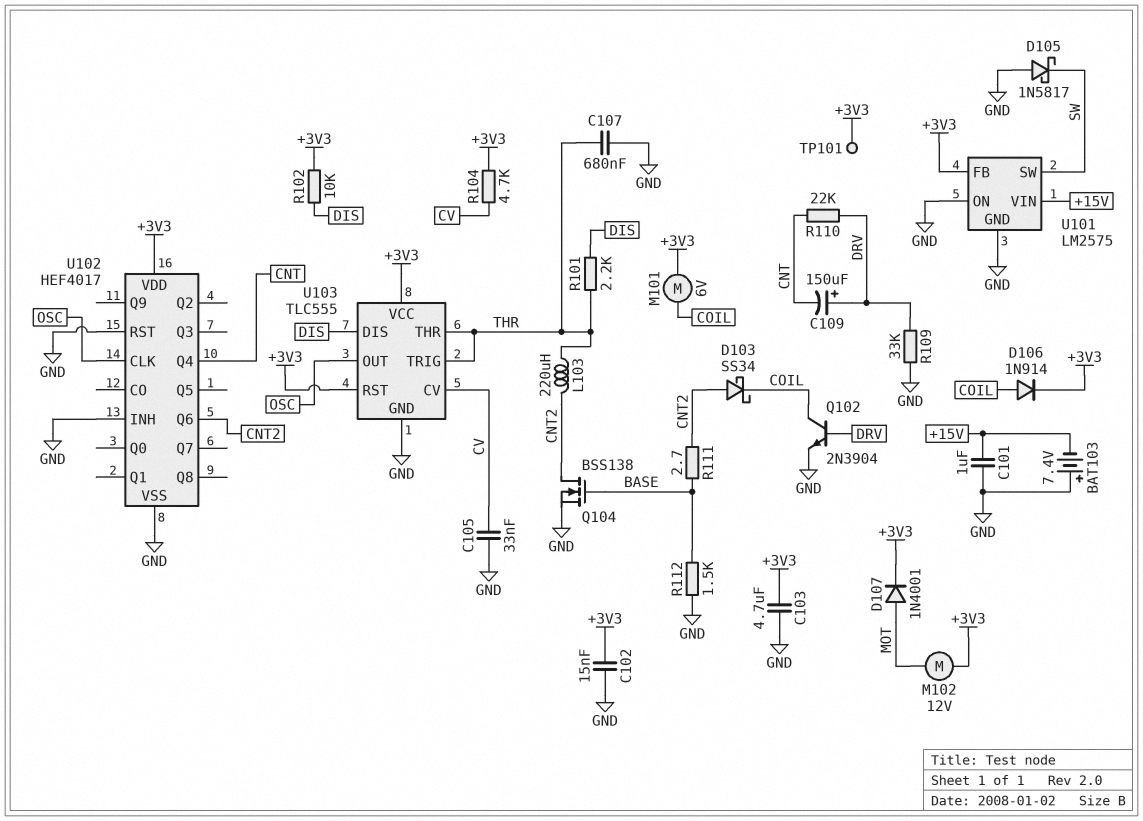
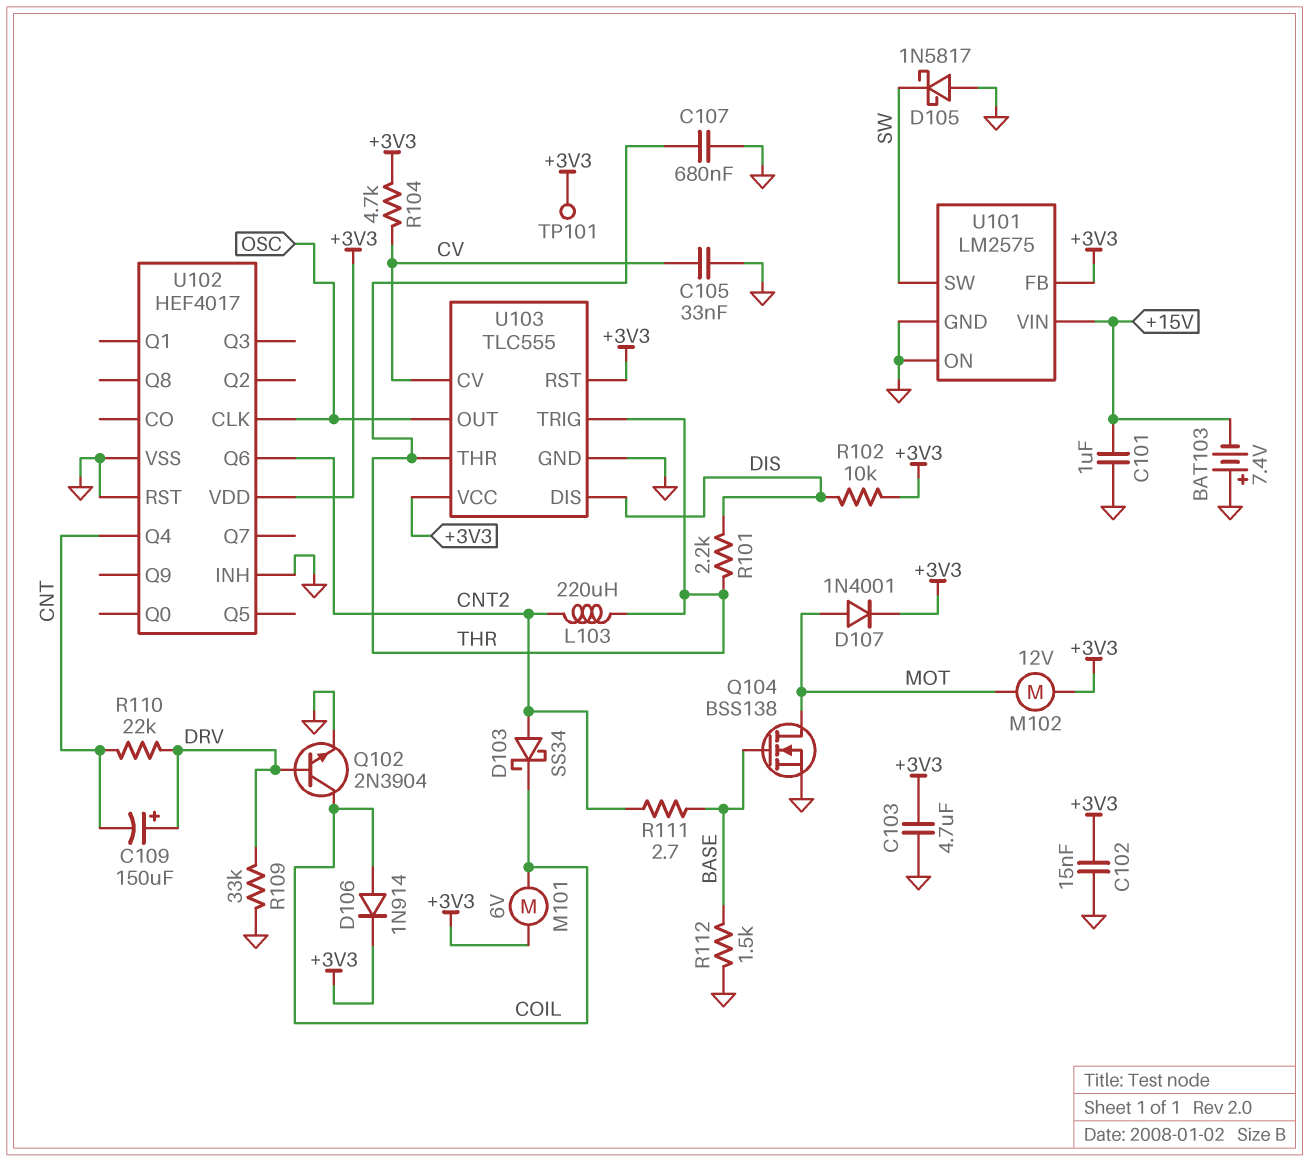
Q104: NMOS BSS138 (G BASE, D CNT2, S GND) -> NMOS BSS138 (G BASE, D MOT, S GND)

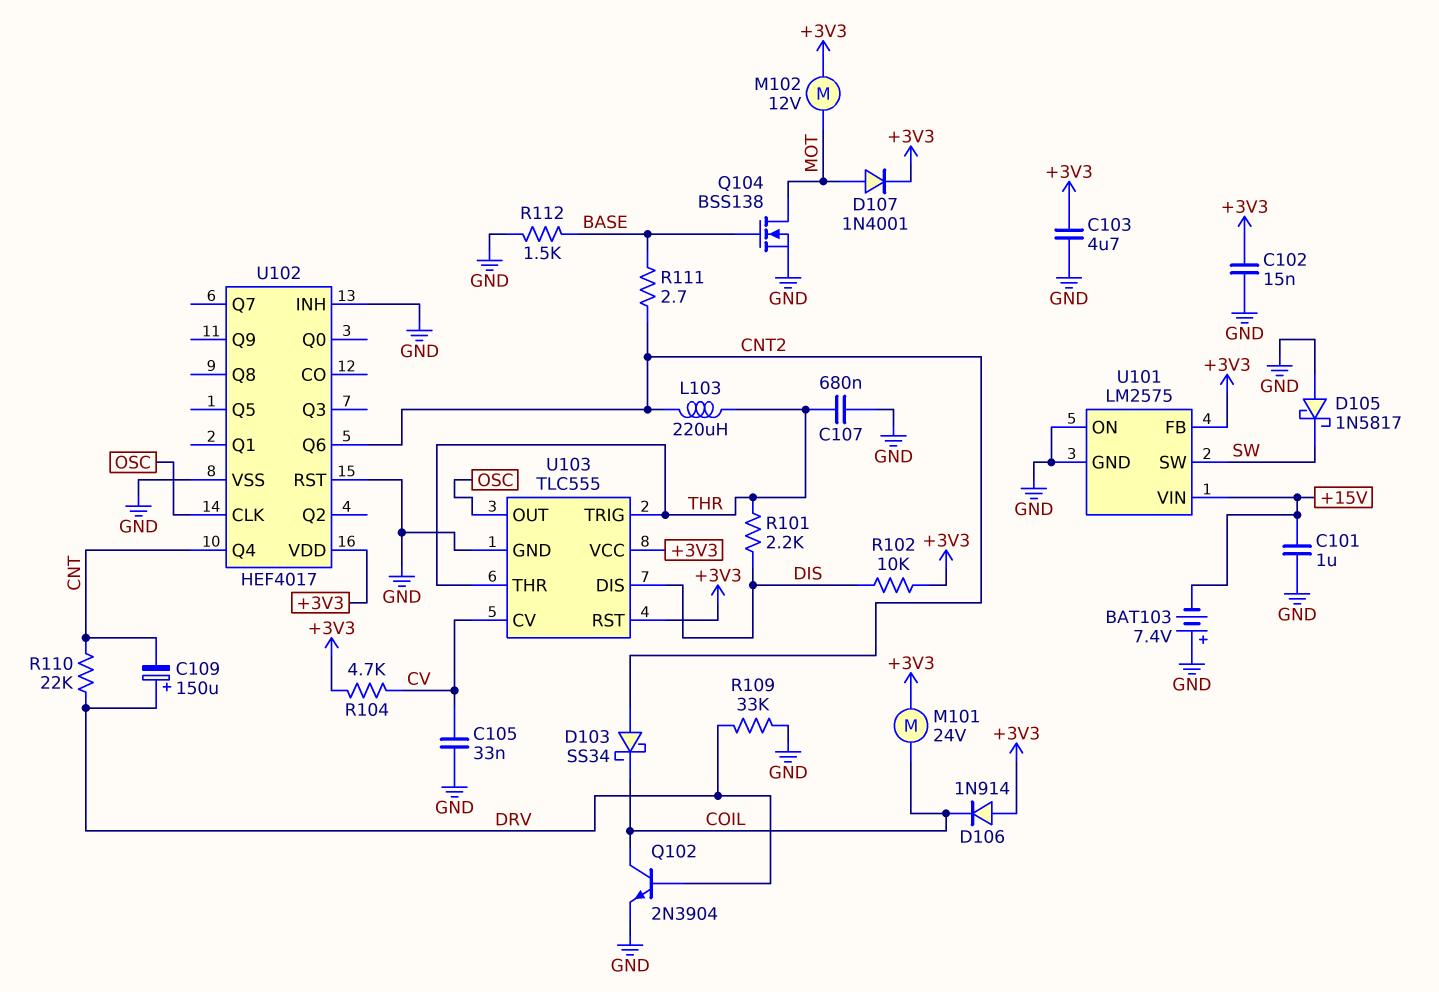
D106: diode 1N914 (A COIL, K +3V3) -> diode 1N914 (A +3V3, K COIL)
M101: motor 6V (+3V3, COIL) -> motor 24V (+3V3, COIL)
TP101: test point (+3V3) -> none

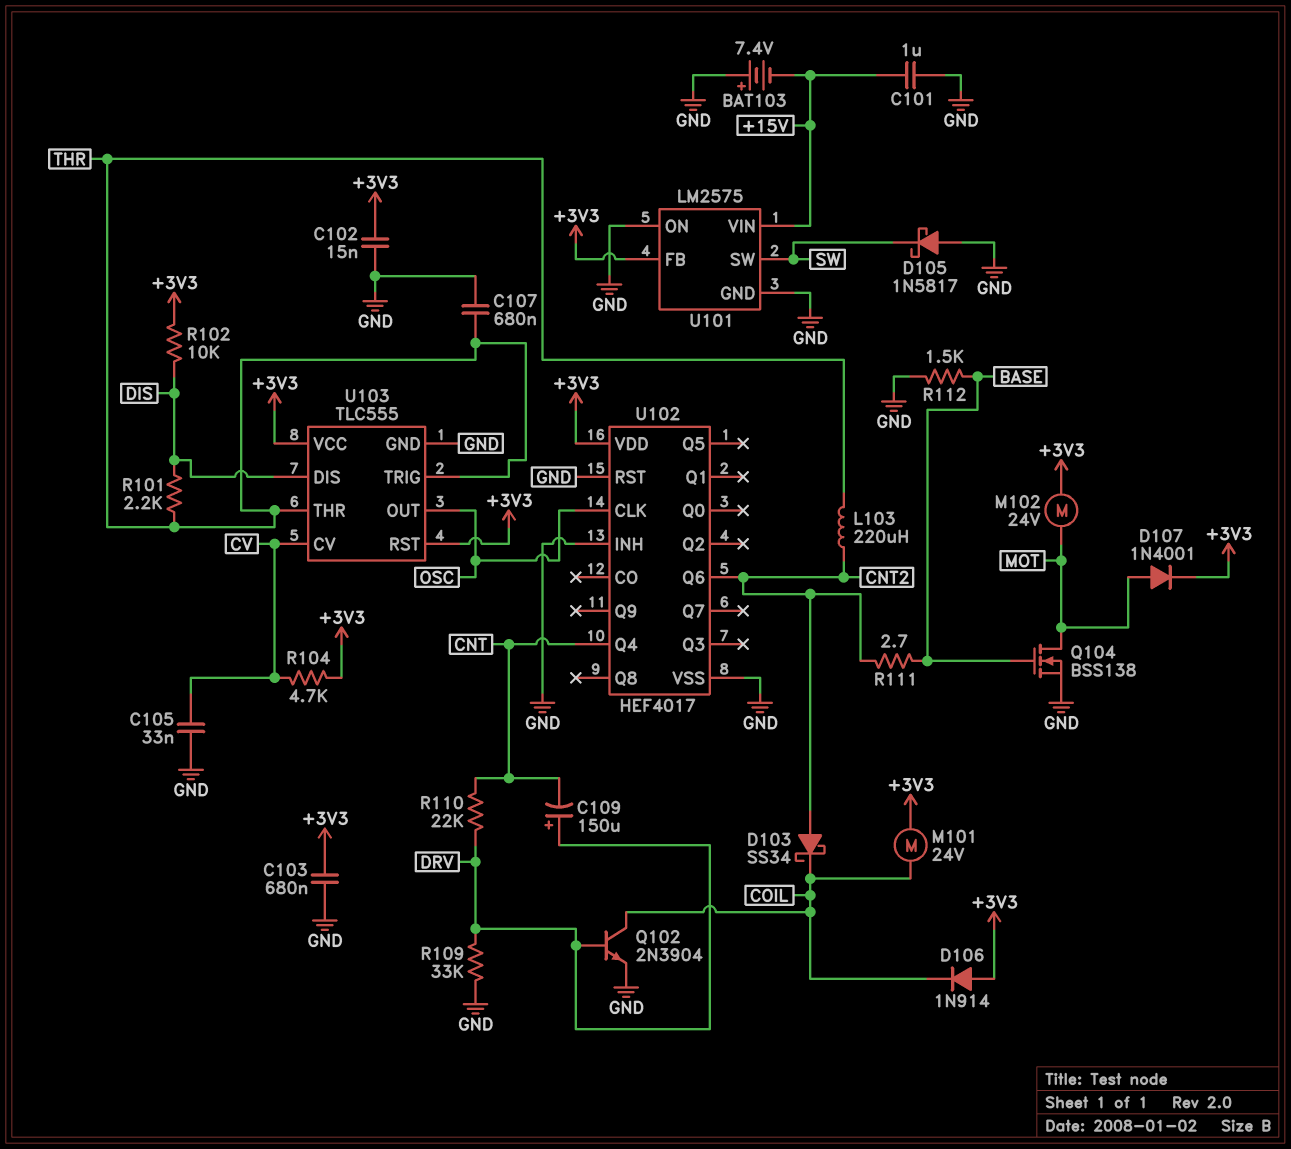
C103: 4.7uF (+3V3, GND) -> 680nF (+3V3, GND)
M102: motor 12V (+3V3, MOT) -> motor 24V (+3V3, MOT)

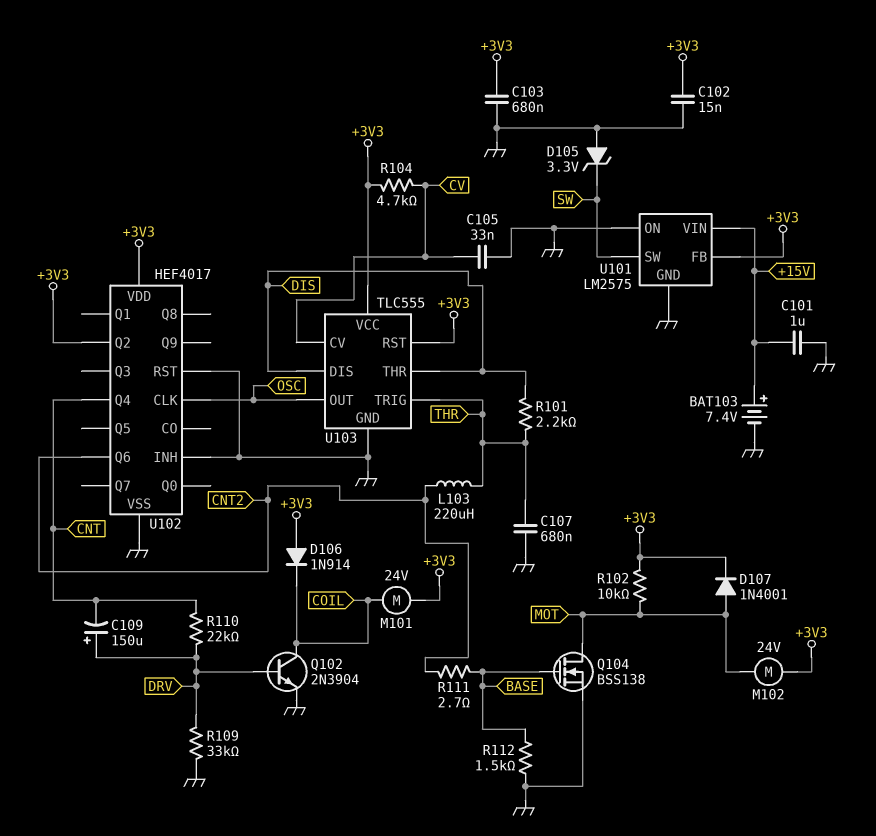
BAT103: 7.4V (plus GND, minus +15V) -> 7.4V (plus +15V, minus GND)
D103: schottky SS34 (A CNT2, K COIL) -> none
D105: schottky 1N5817 (A GND, K SW) -> zener 3.3V (A GND, K SW)
R102: 10k (+3V3, DIS) -> 10k (+3V3, MOT)
U102 pin Q2: none -> +3V3
U103 pin THR: THR -> DIS

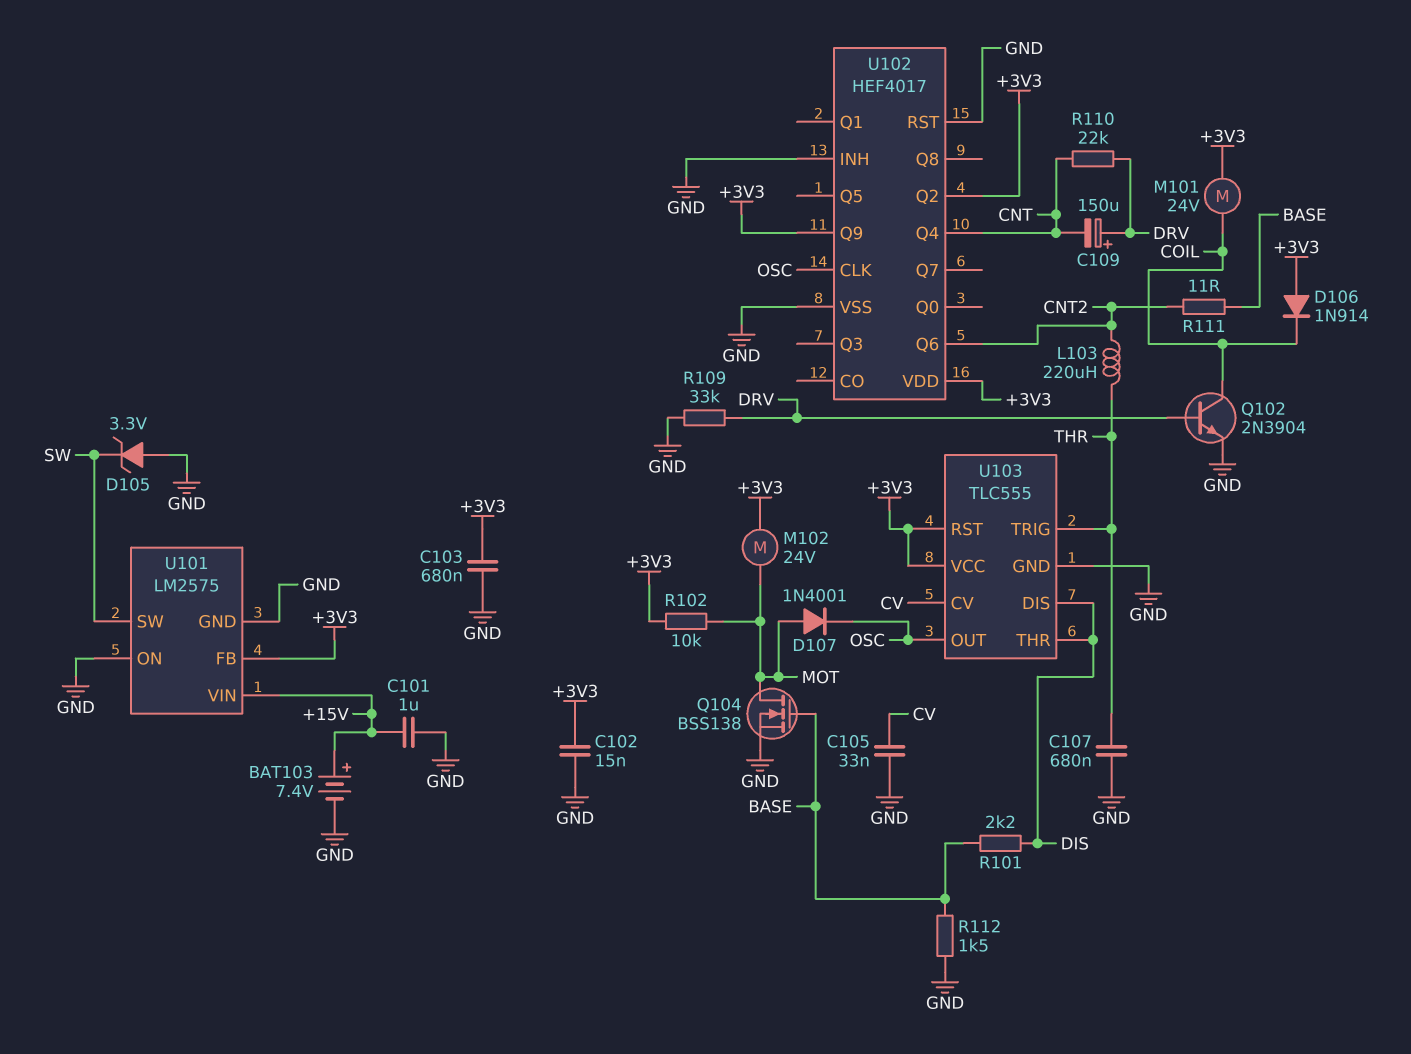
D107: diode 1N4001 (A MOT, K +3V3) -> diode 1N4001 (A MOT, K OSC)
R101: 2.2k (DIS, THR) -> 2.2k (BASE, DIS)
R104: 4.7k (+3V3, CV) -> none
R111: 2.7 (BASE, CNT2) -> 11 (BASE, CNT2)
U102 pin Q9: none -> +3V3

